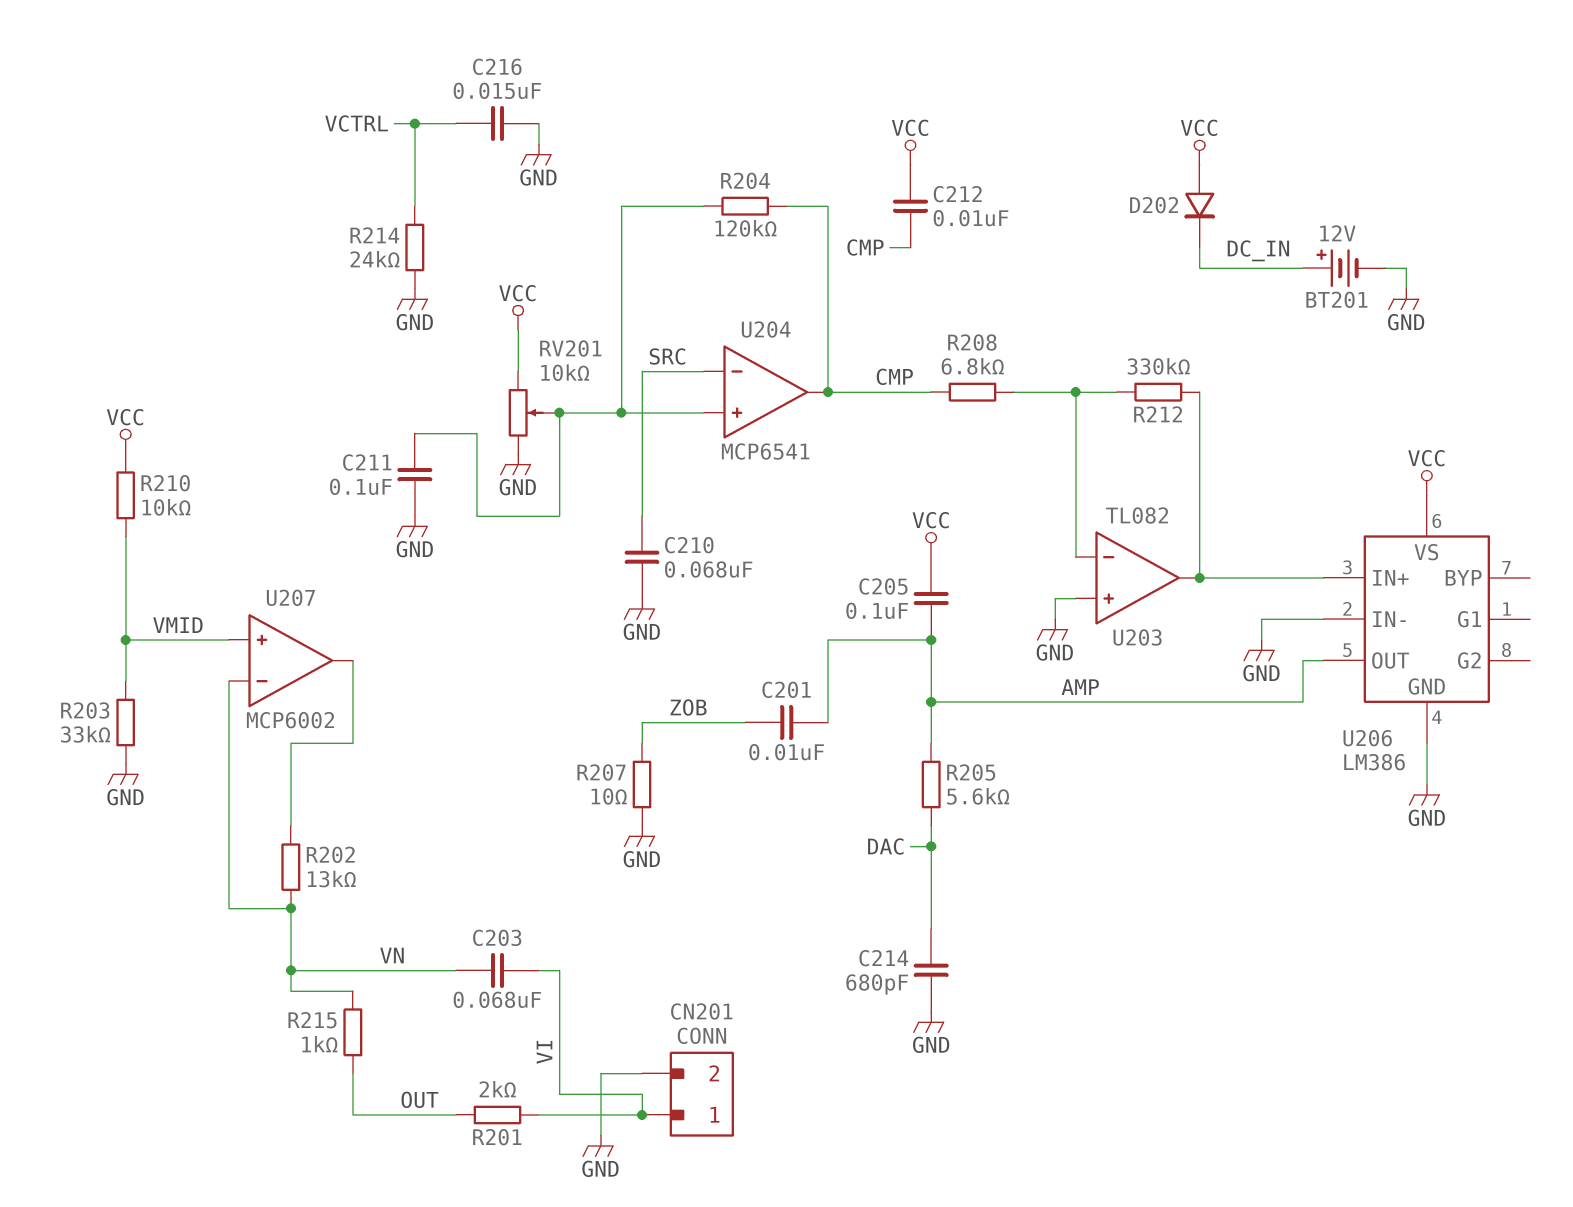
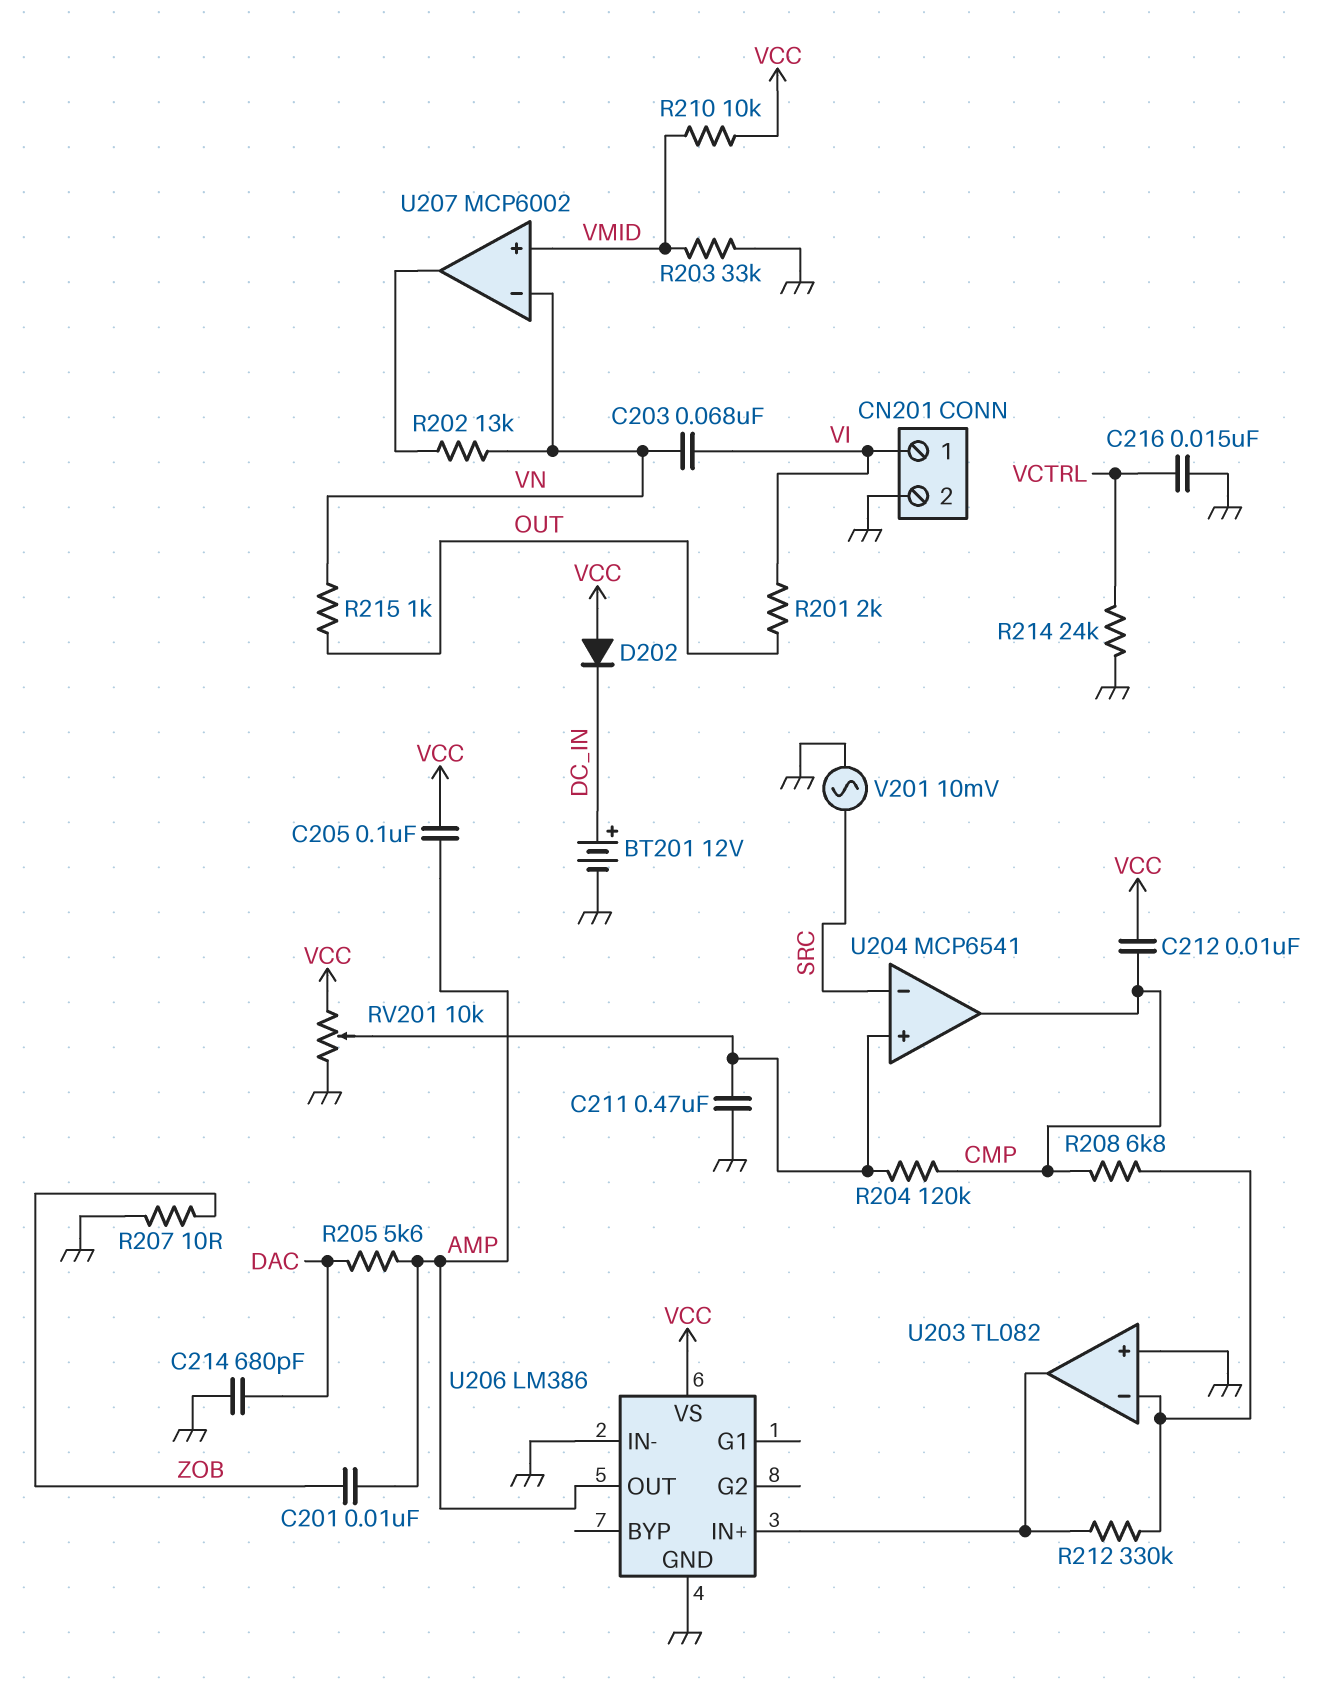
C210: 68nF (GND, SRC) -> none
C211: 100nF (GND, U204/in+) -> 470nF (GND, U204/in+)
V201: none -> AC 10mV (GND, SRC)

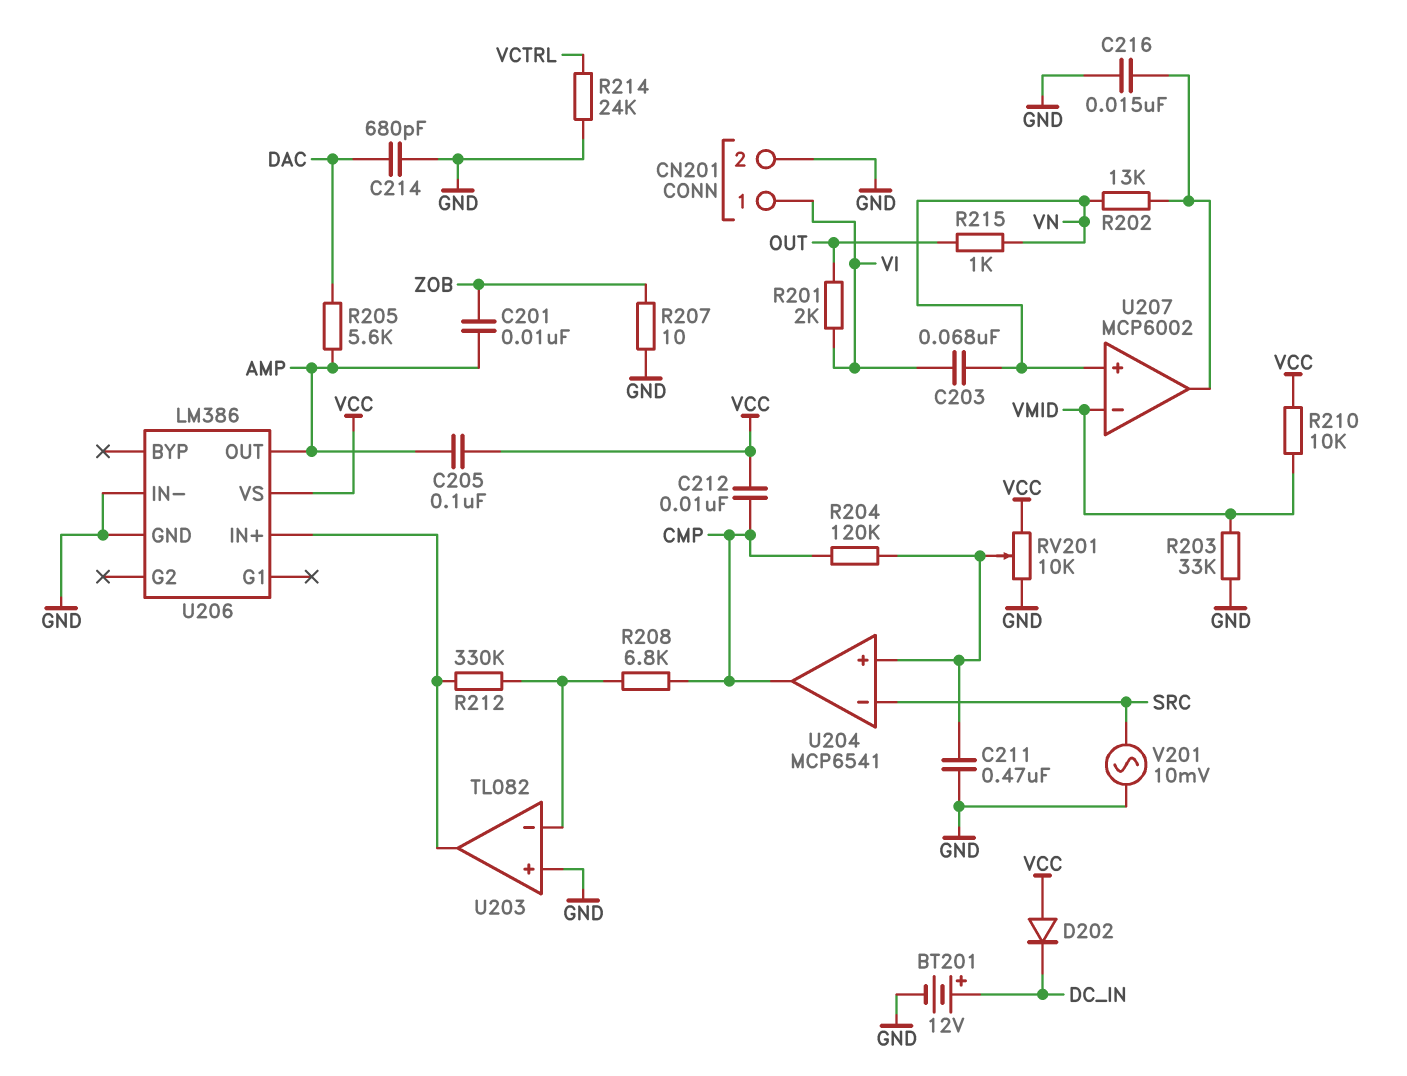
C216: 15nF (GND, VCTRL) -> 15nF (GND, U207/out)
U207 pin in+: VMID -> VN
U207 pin in-: VN -> VMID

